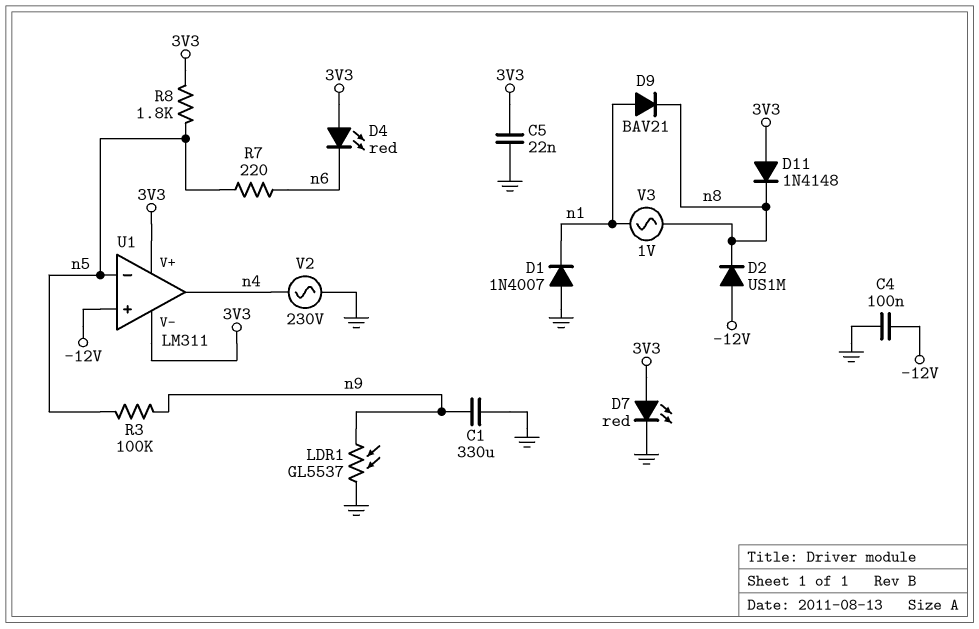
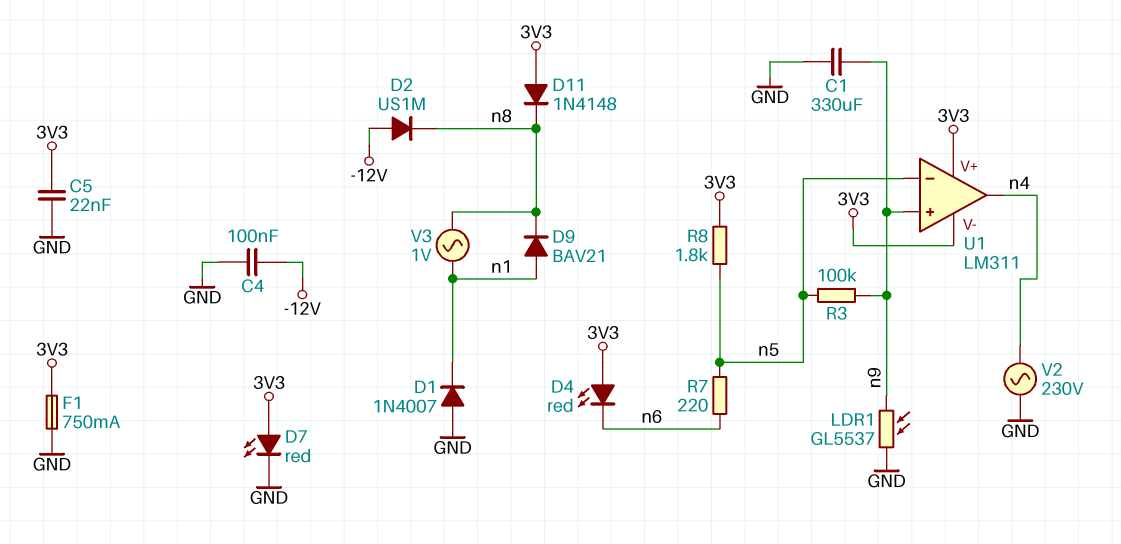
F1: none -> 750mA (3V3, GND)
U1 pin in+: -12V -> n9

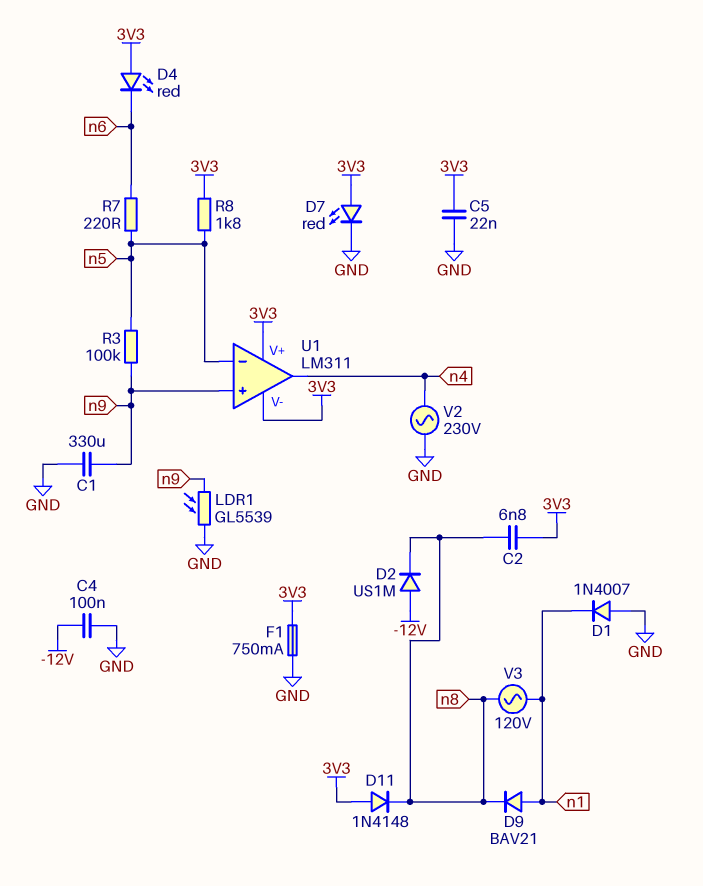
C2: none -> 6.8nF (3V3, n8)
LDR1: GL5537 (GND, n9) -> GL5539 (GND, n9)
V3: AC 1V (n1, n8) -> AC 120V (n1, n8)

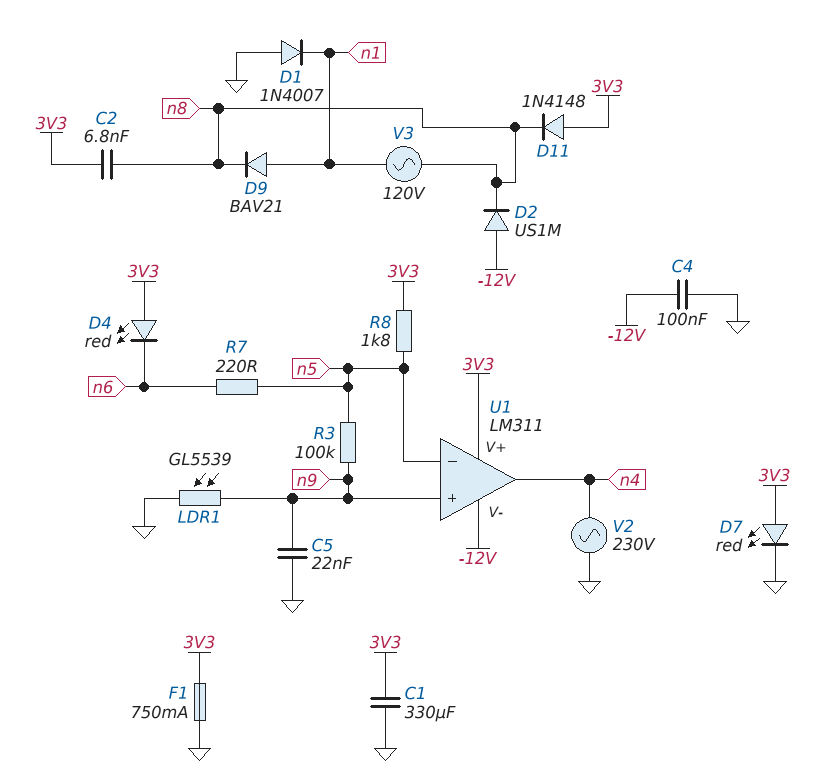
C1: 330uF (GND, n9) -> 330uF (3V3, GND)
C5: 22nF (3V3, GND) -> 22nF (GND, n9)
U1 pin V-: 3V3 -> -12V

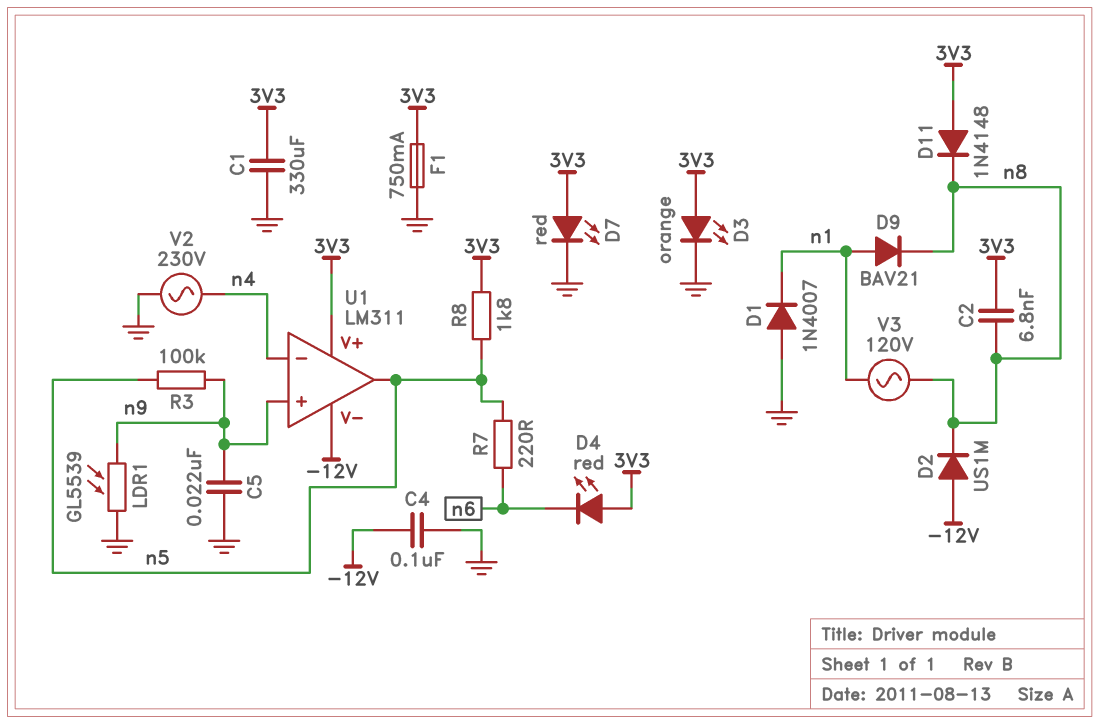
D3: none -> LED orange (A 3V3, K GND)
U1 pin in-: n5 -> n4
U1 pin out: n4 -> n5

